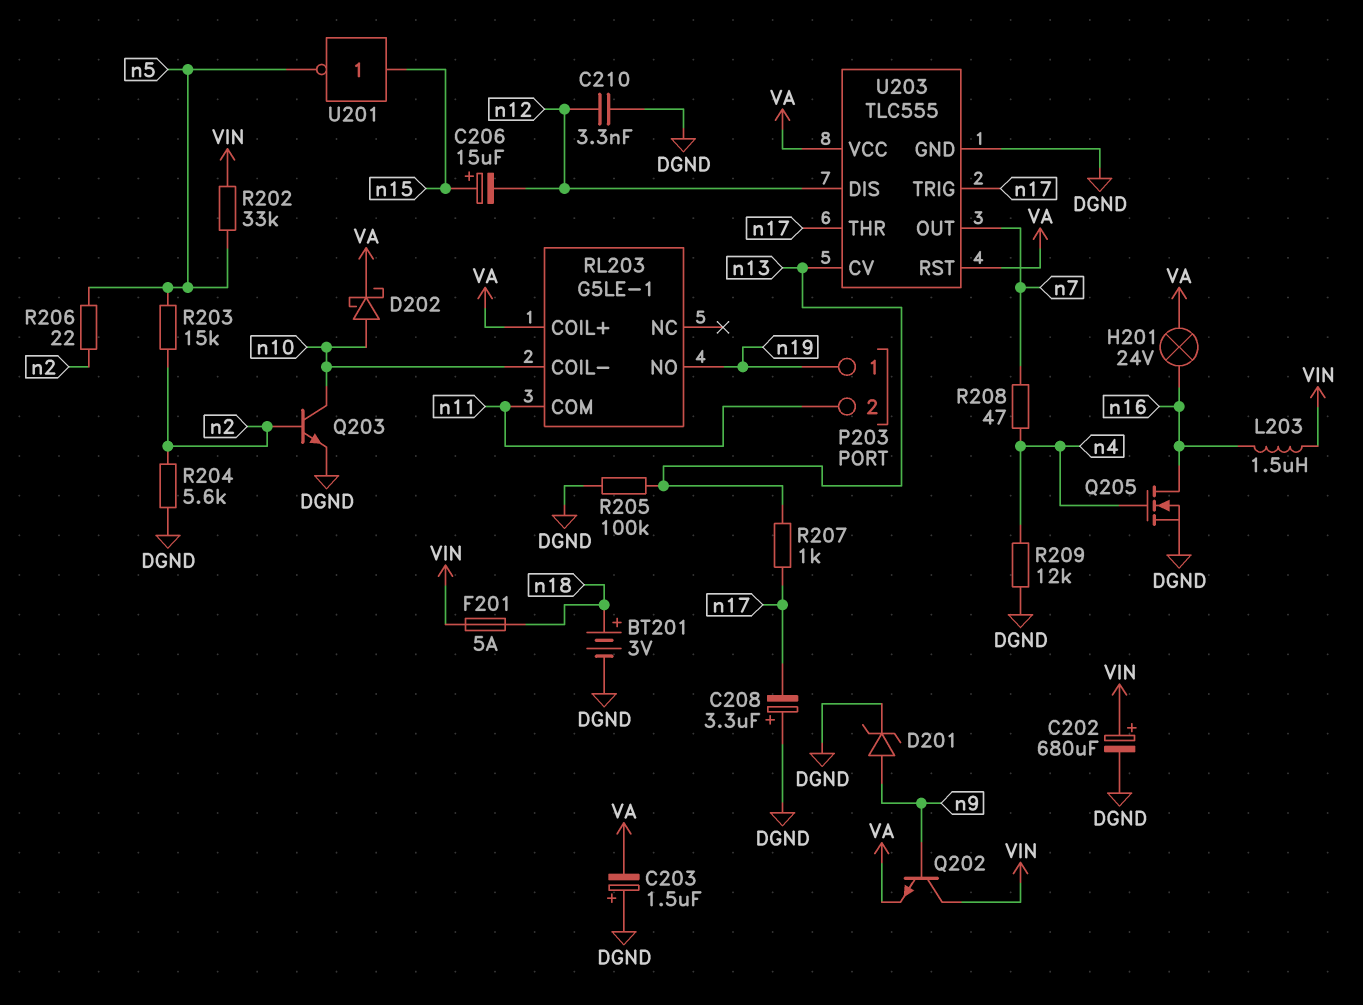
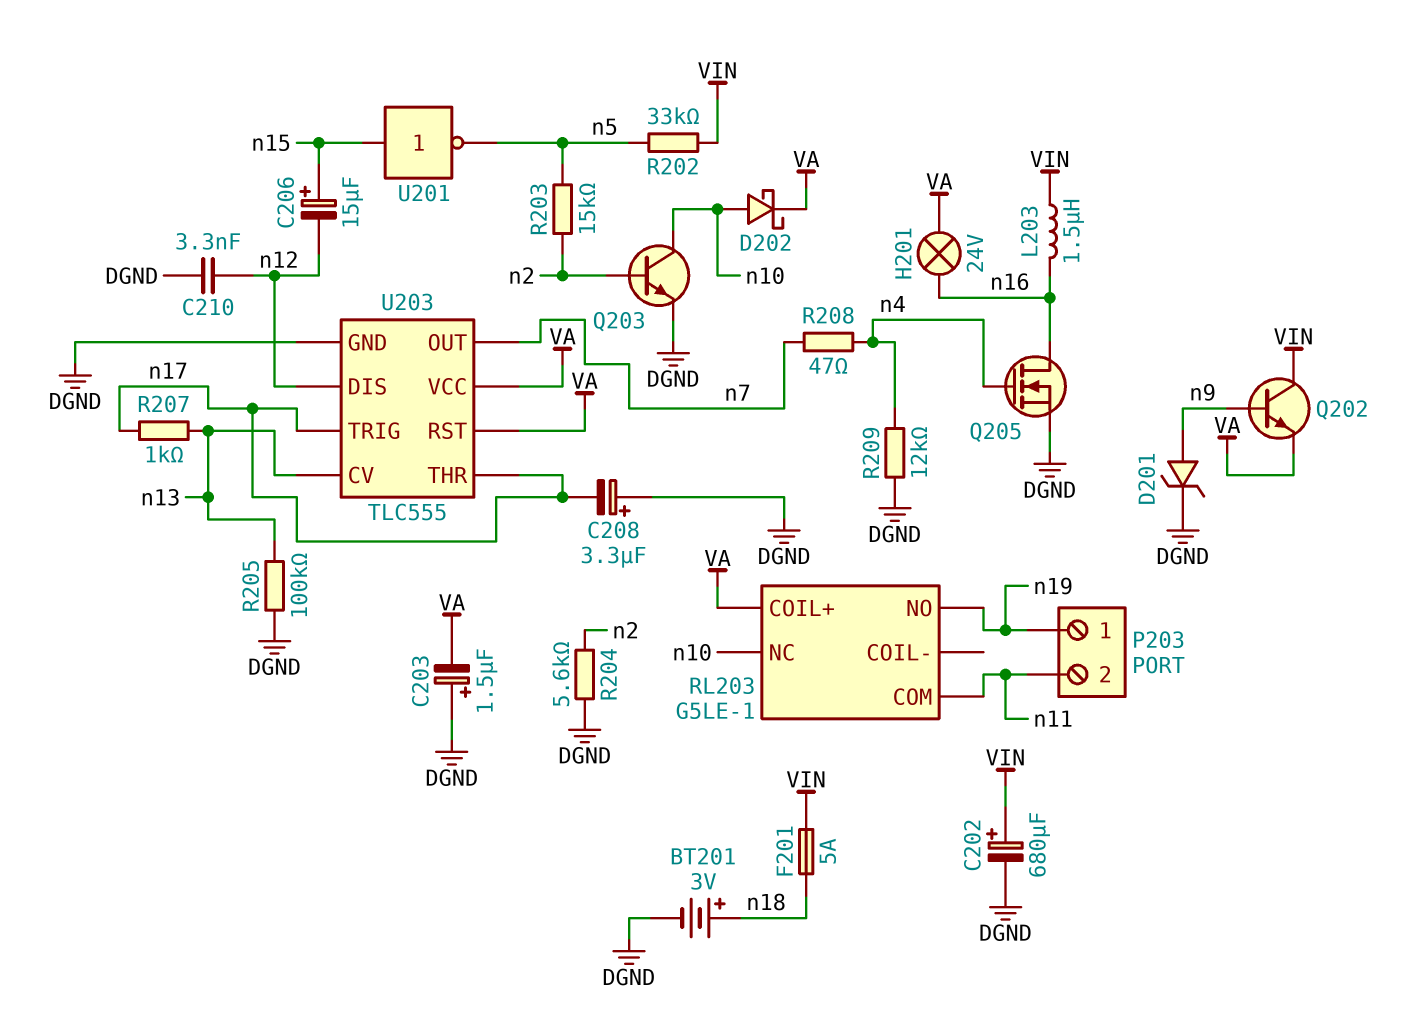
R206: 22 (n2, n5) -> none
RL203 pin COIL-: n10 -> none
RL203 pin NC: none -> n10

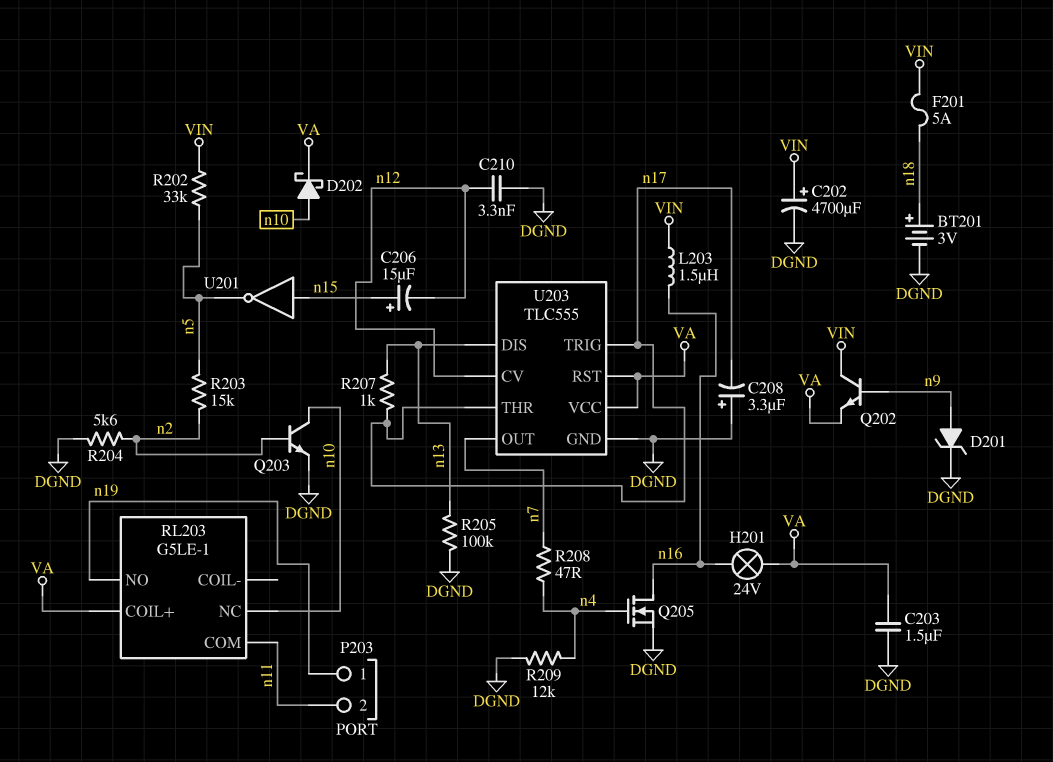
C202: 680uF (plus VIN, minus DGND) -> 4700uF (plus VIN, minus DGND)
C203: 1.5uF (plus DGND, minus VA) -> 1.5uF (DGND, VA)
U203 pin CV: n13 -> n12
U203 pin DIS: n12 -> n13

